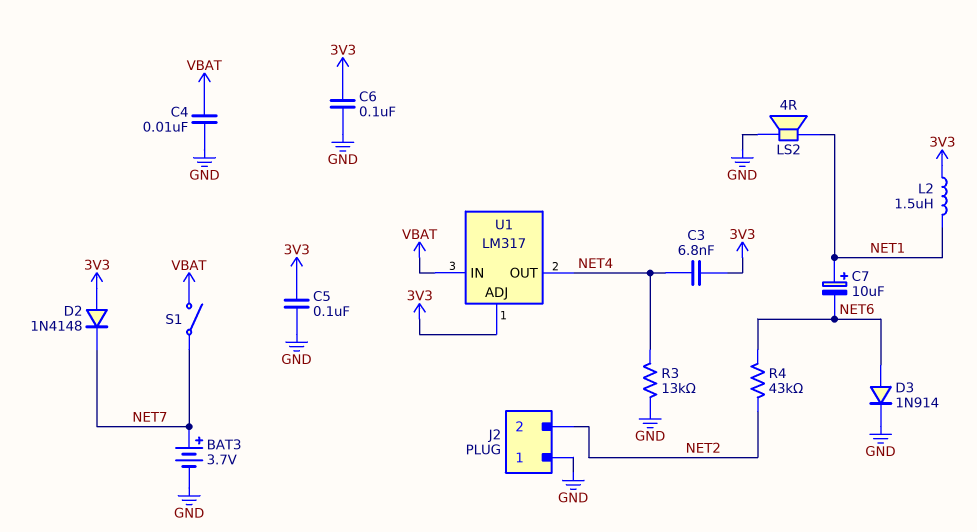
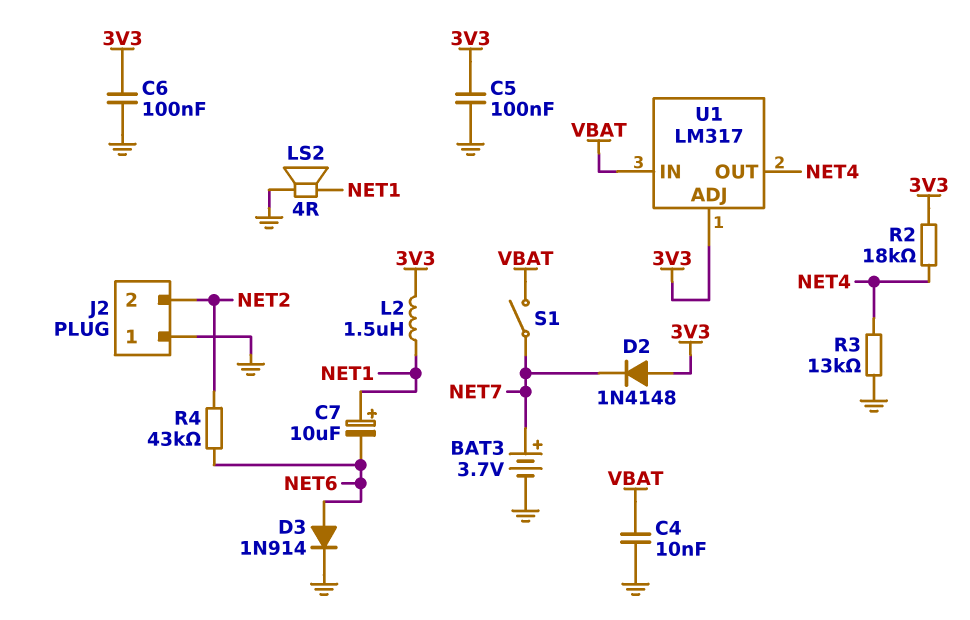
C3: 6.8nF (3V3, NET4) -> none
R2: none -> 18k (3V3, NET4)

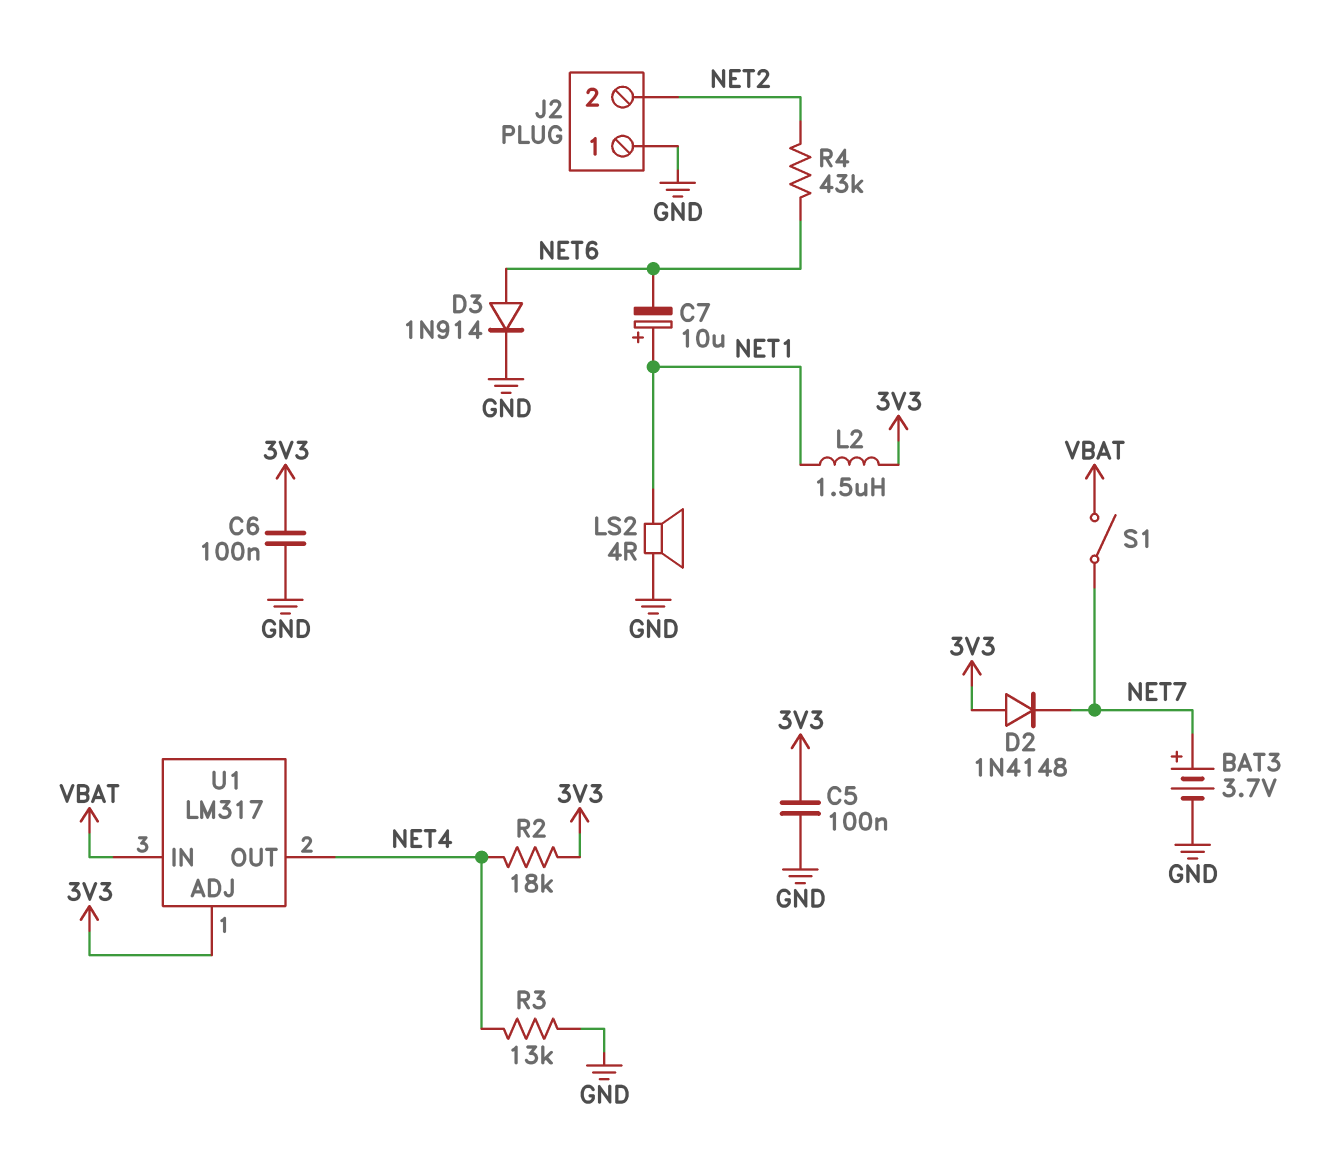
C4: 10nF (GND, VBAT) -> none

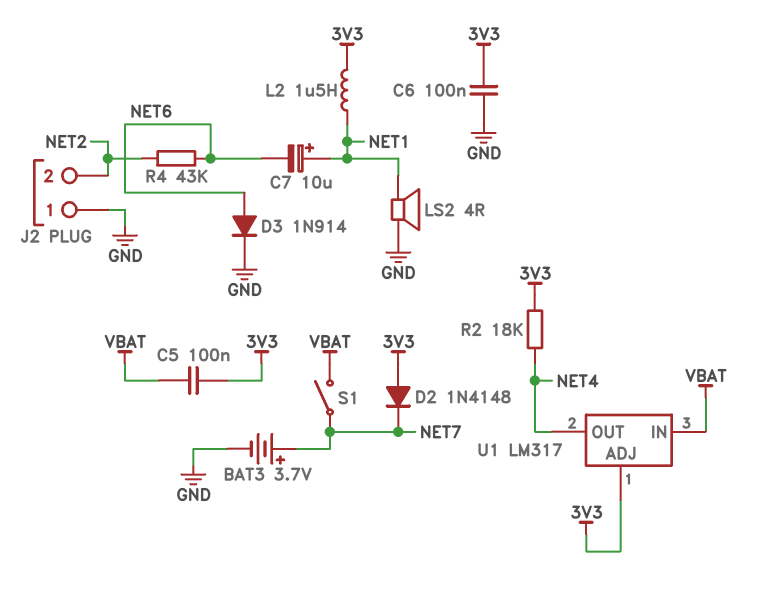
C5: 100nF (3V3, GND) -> 100nF (3V3, VBAT)
R3: 13k (GND, NET4) -> none

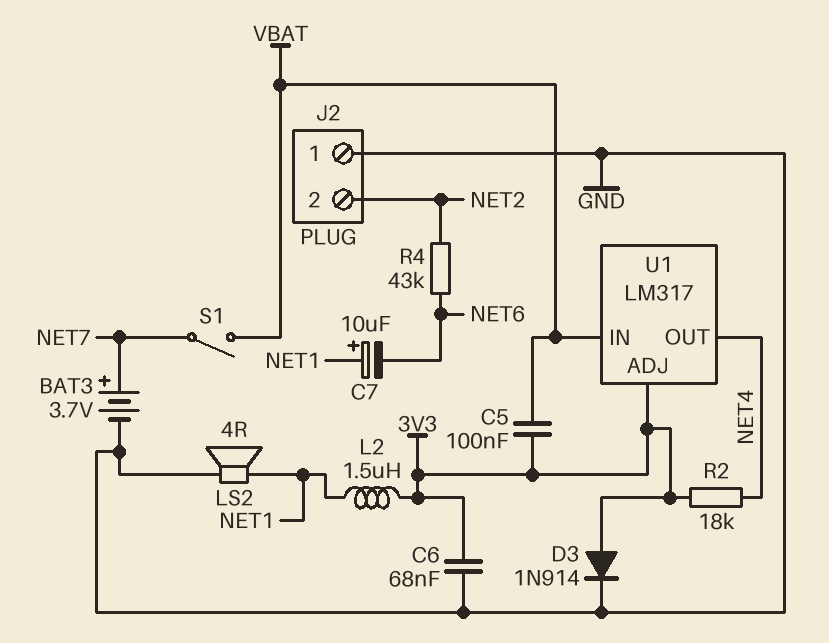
C6: 100nF (3V3, GND) -> 68nF (3V3, GND)
D2: diode 1N4148 (A 3V3, K NET7) -> none
D3: diode 1N914 (A NET6, K GND) -> diode 1N914 (A 3V3, K GND)

